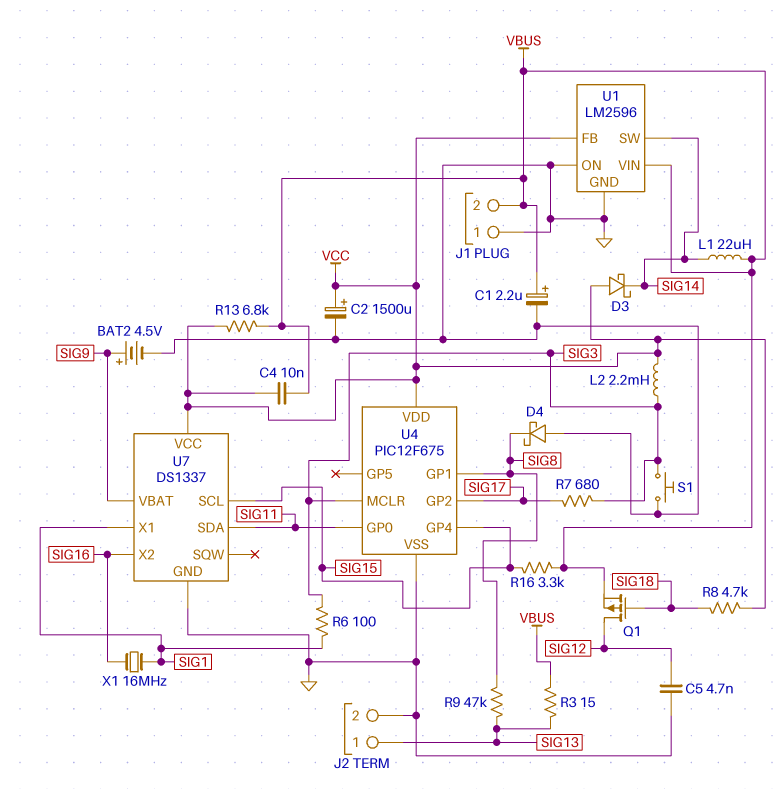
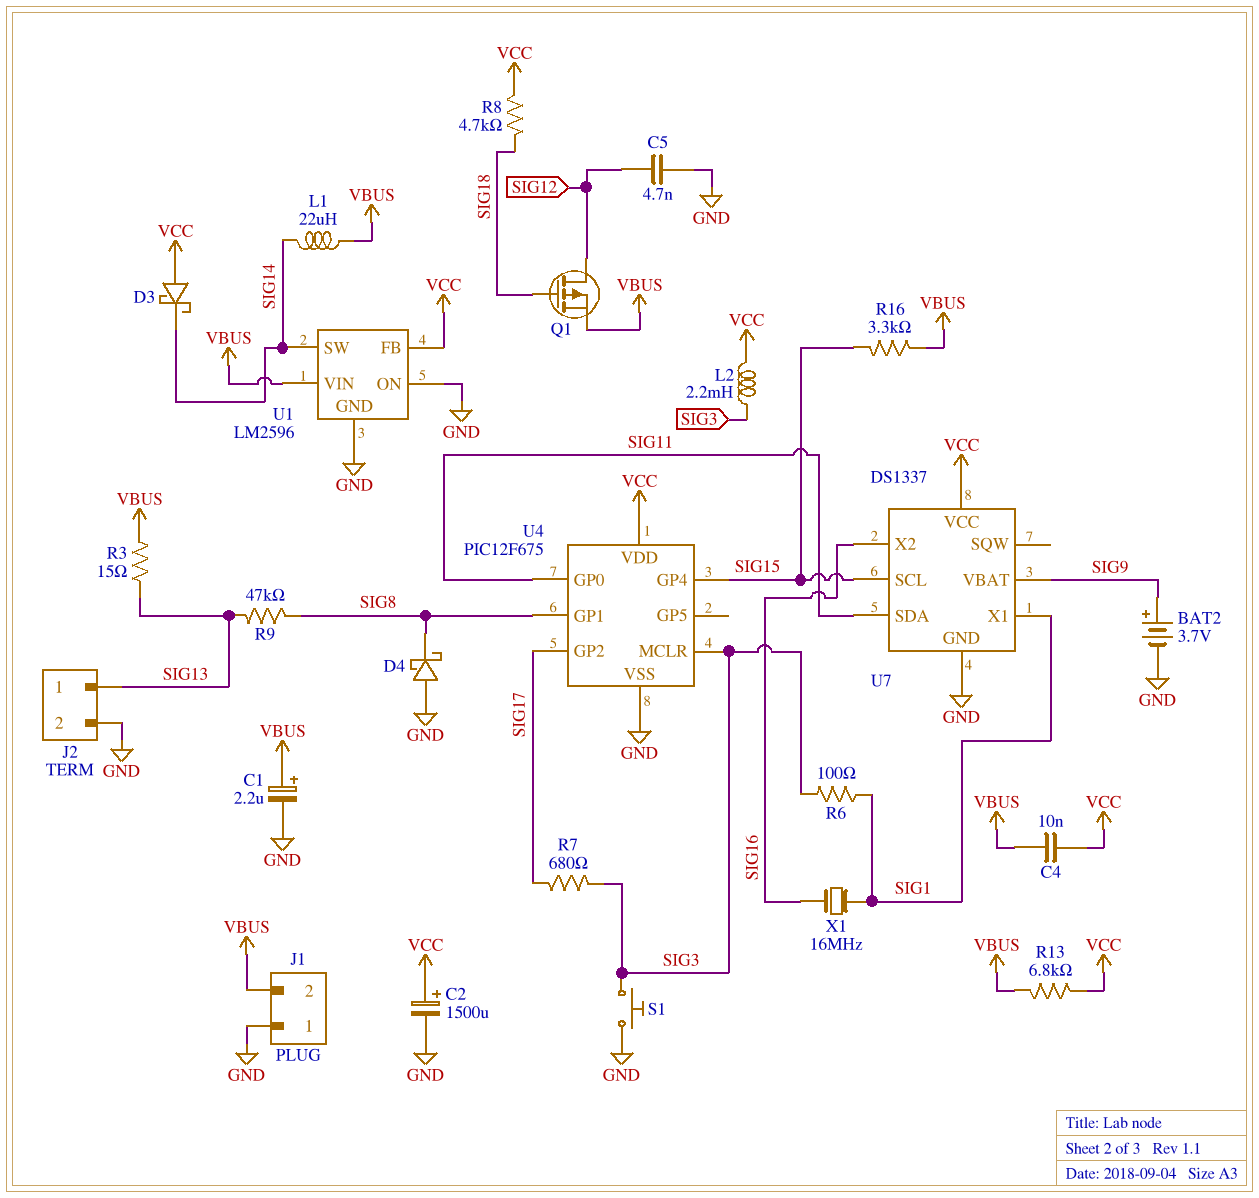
BAT2: 4.5V (plus SIG9, minus GND) -> 3.7V (plus SIG9, minus GND)

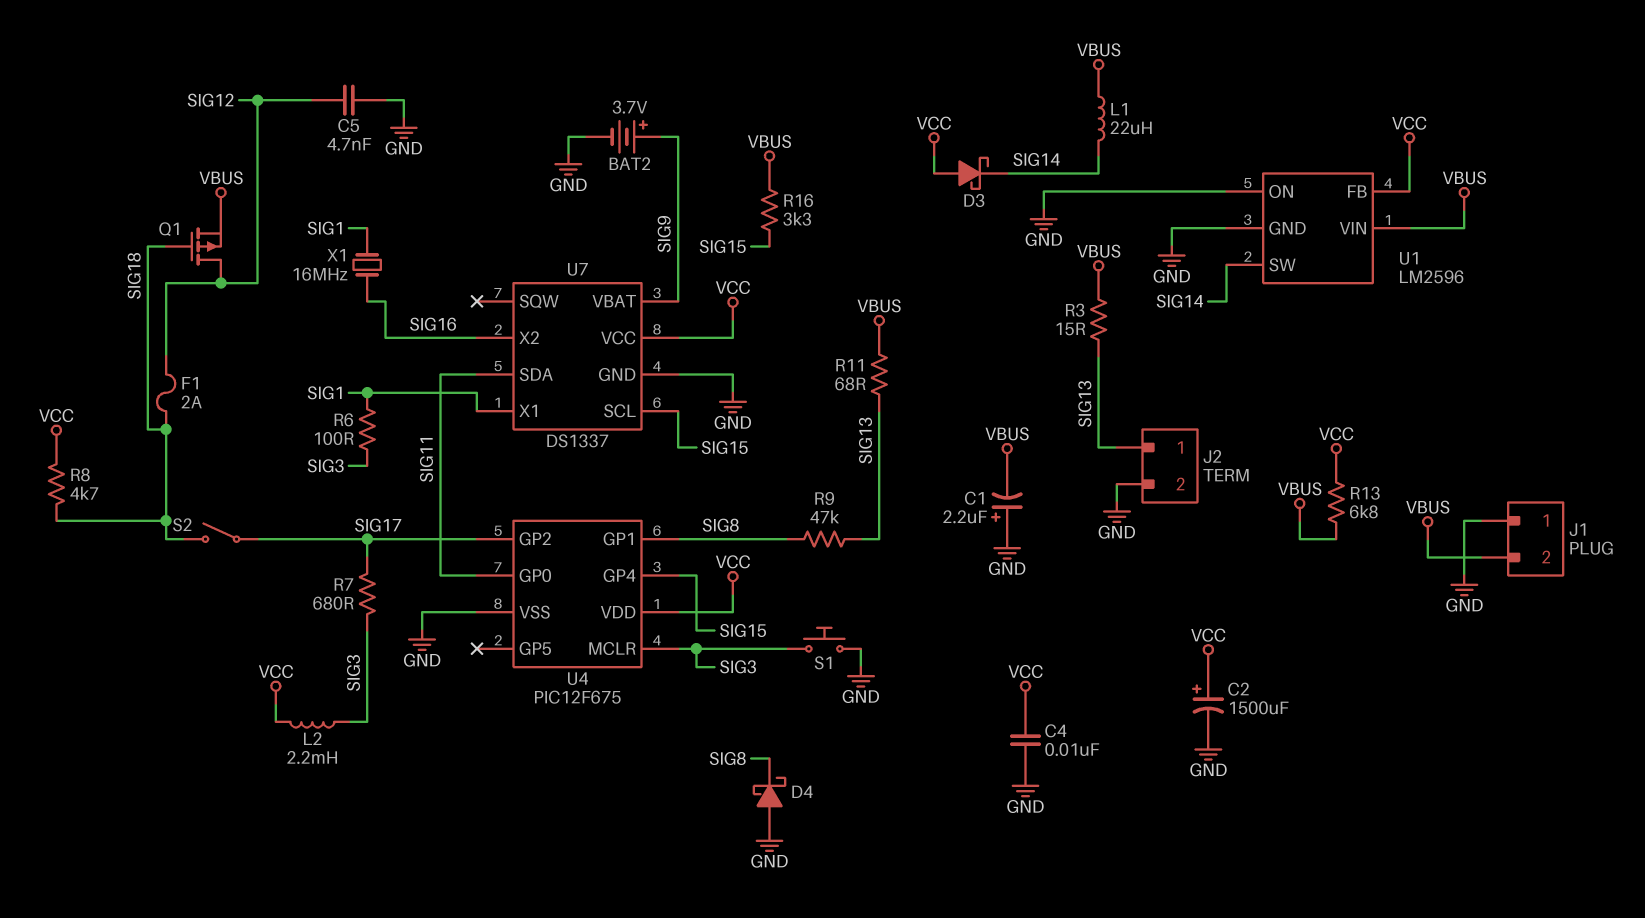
C1: 2.2uF (plus VBUS, minus GND) -> 2.2uF (plus GND, minus VBUS)
C4: 10nF (VBUS, VCC) -> 10nF (GND, VCC)
F1: none -> 2A (SIG12, SIG18)
R11: none -> 68 (SIG13, VBUS)
S2: none -> switch (SIG17, SIG18)

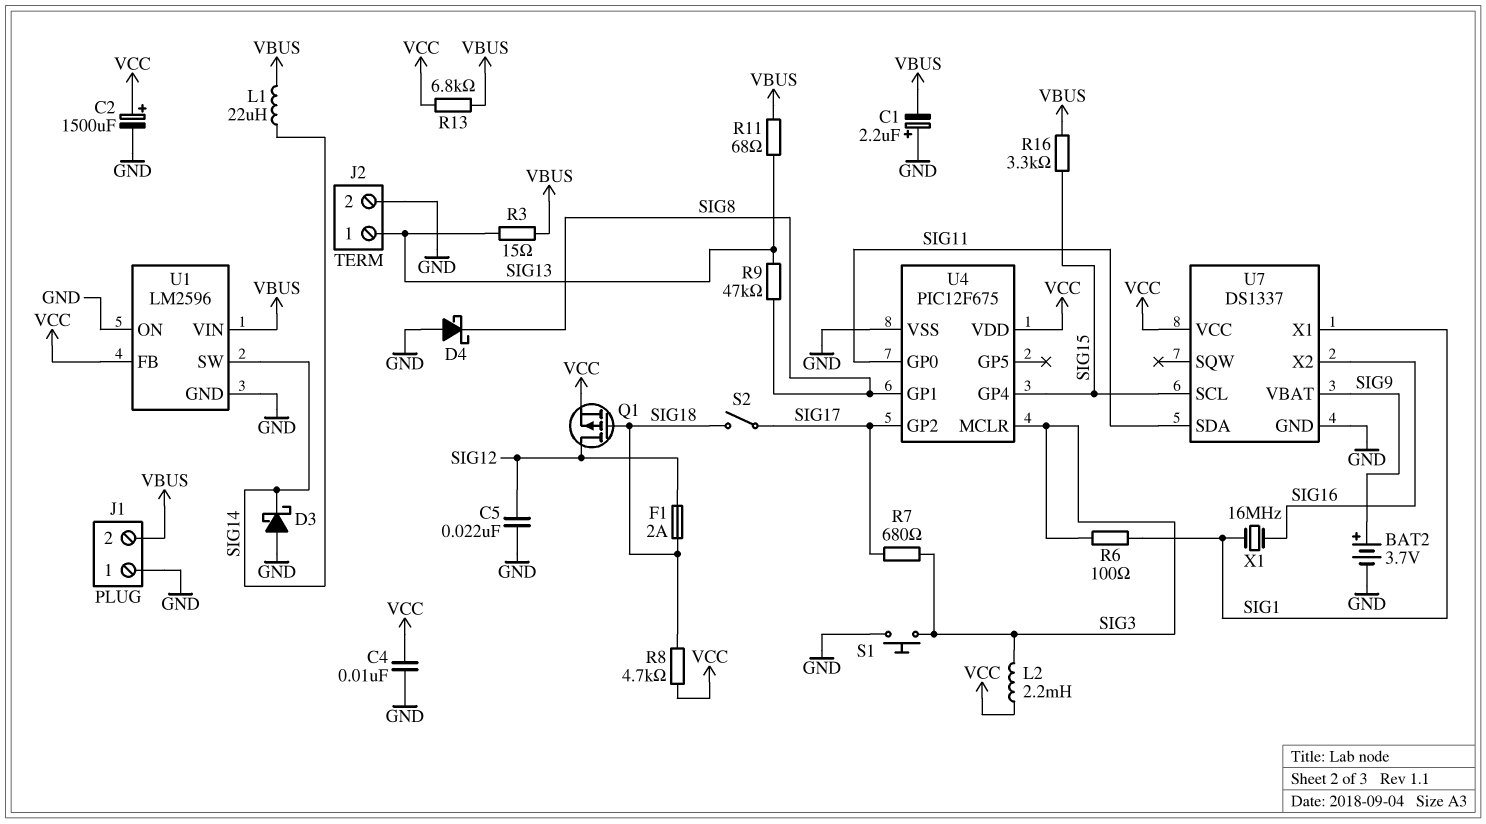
C5: 4.7nF (GND, SIG12) -> 22nF (GND, SIG12)
D3: schottky (A VCC, K SIG14) -> schottky (A GND, K SIG14)
Q1: PMOS (G SIG18, D SIG12, S VBUS) -> PMOS (G SIG18, D SIG12, S VCC)

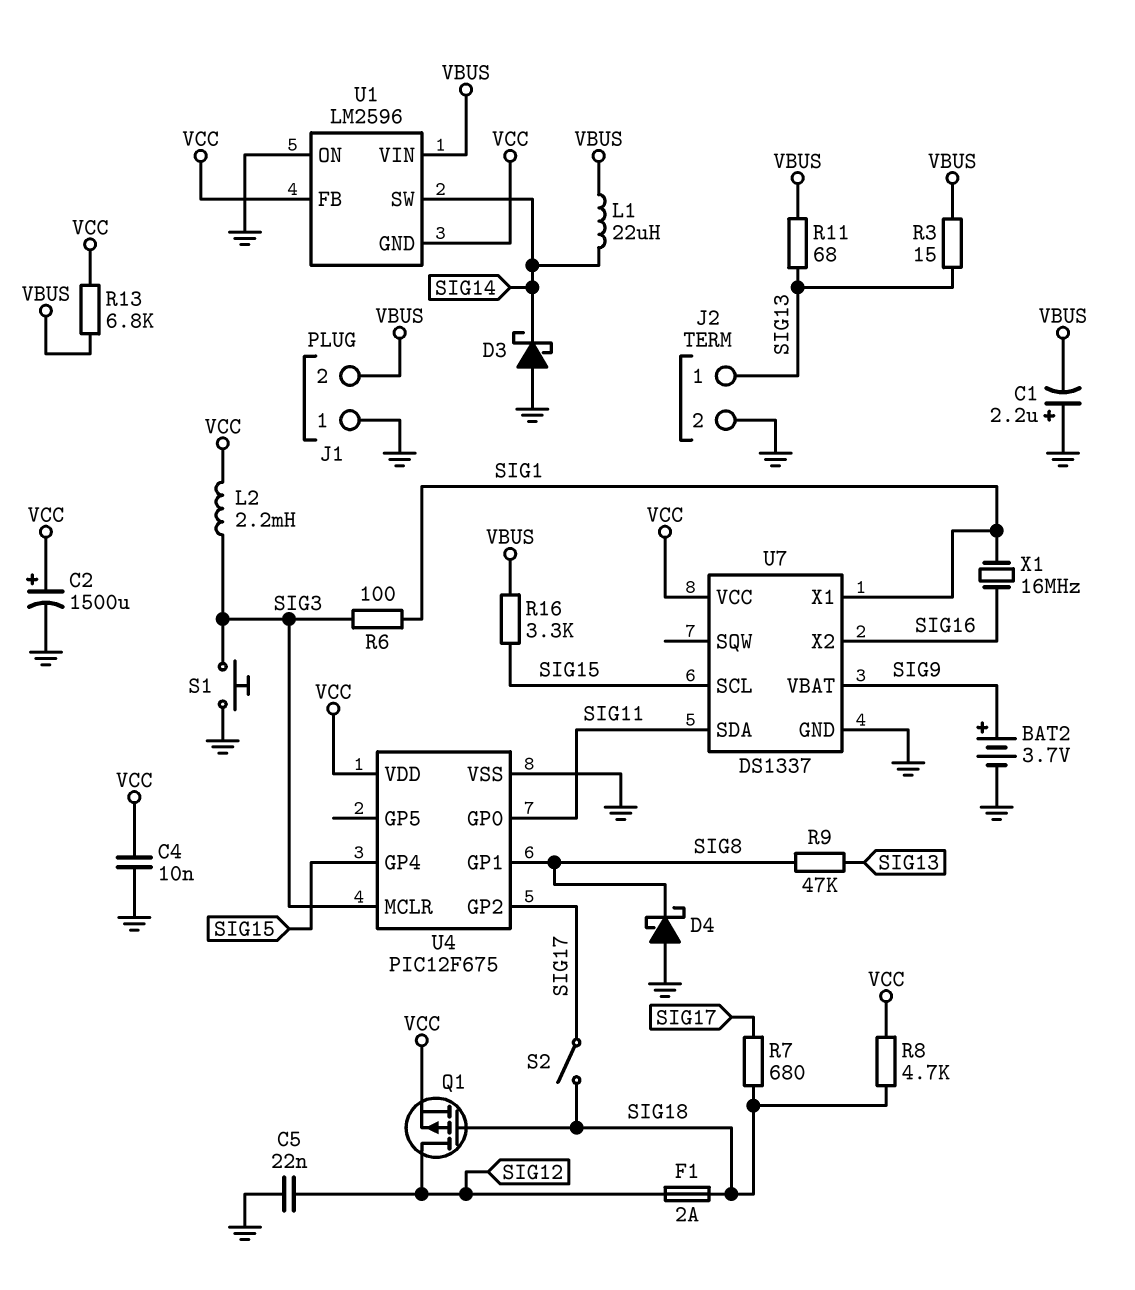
R7: 680 (SIG3, SIG17) -> 680 (SIG17, SIG18)
U1 pin GND: GND -> VCC

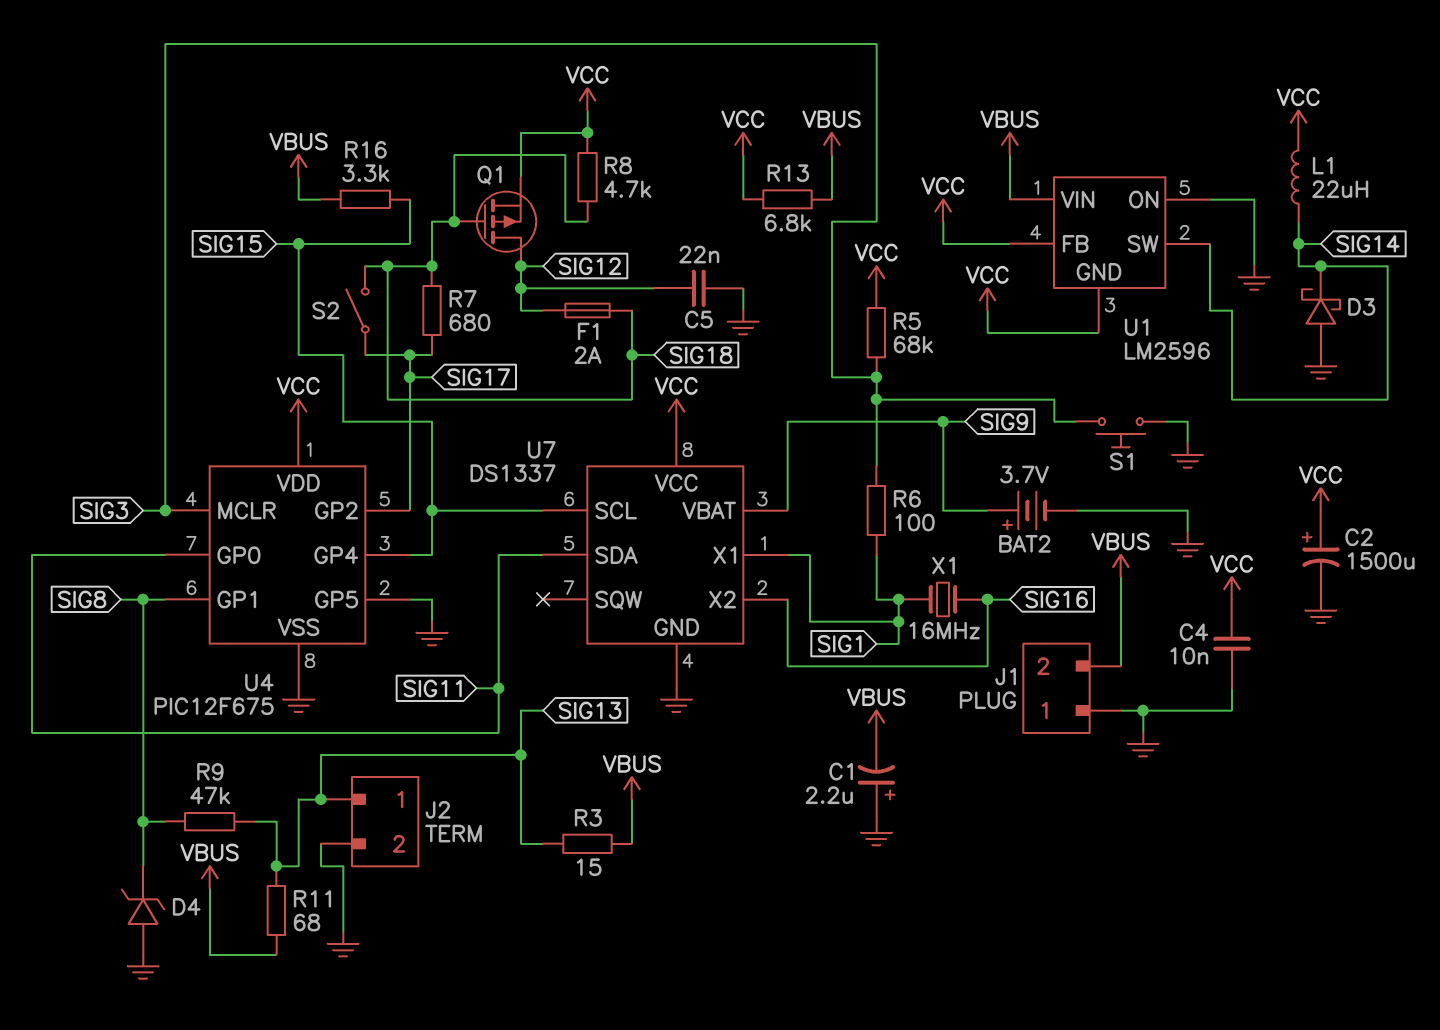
D4: schottky (A GND, K SIG8) -> zener (A GND, K SIG8)
L1: 22uH (SIG14, VBUS) -> 22uH (SIG14, VCC)
L2: 2.2mH (SIG3, VCC) -> none
R5: none -> 68k (SIG3, VCC)
U4 pin GP5: none -> GND

